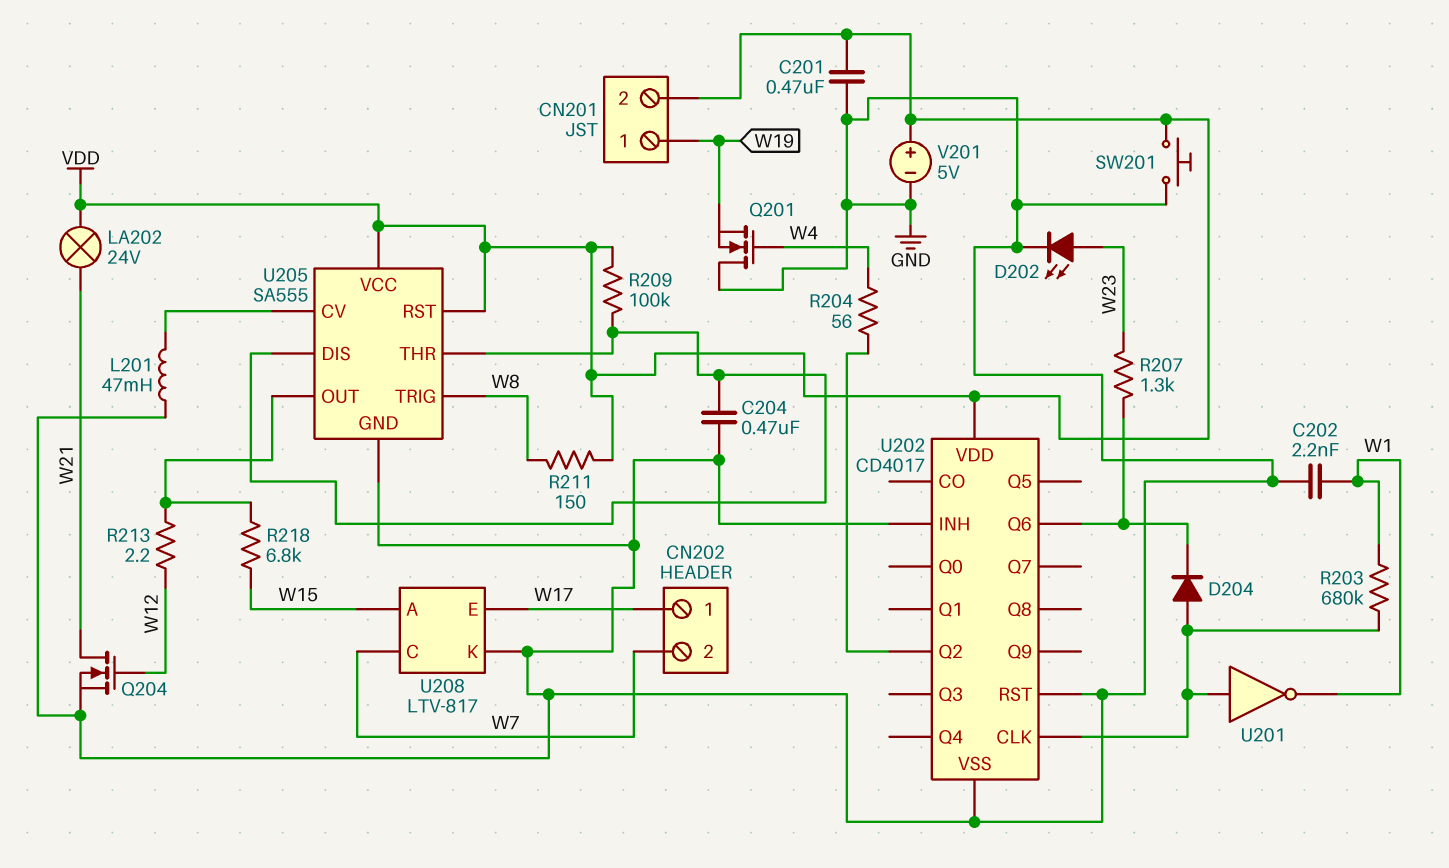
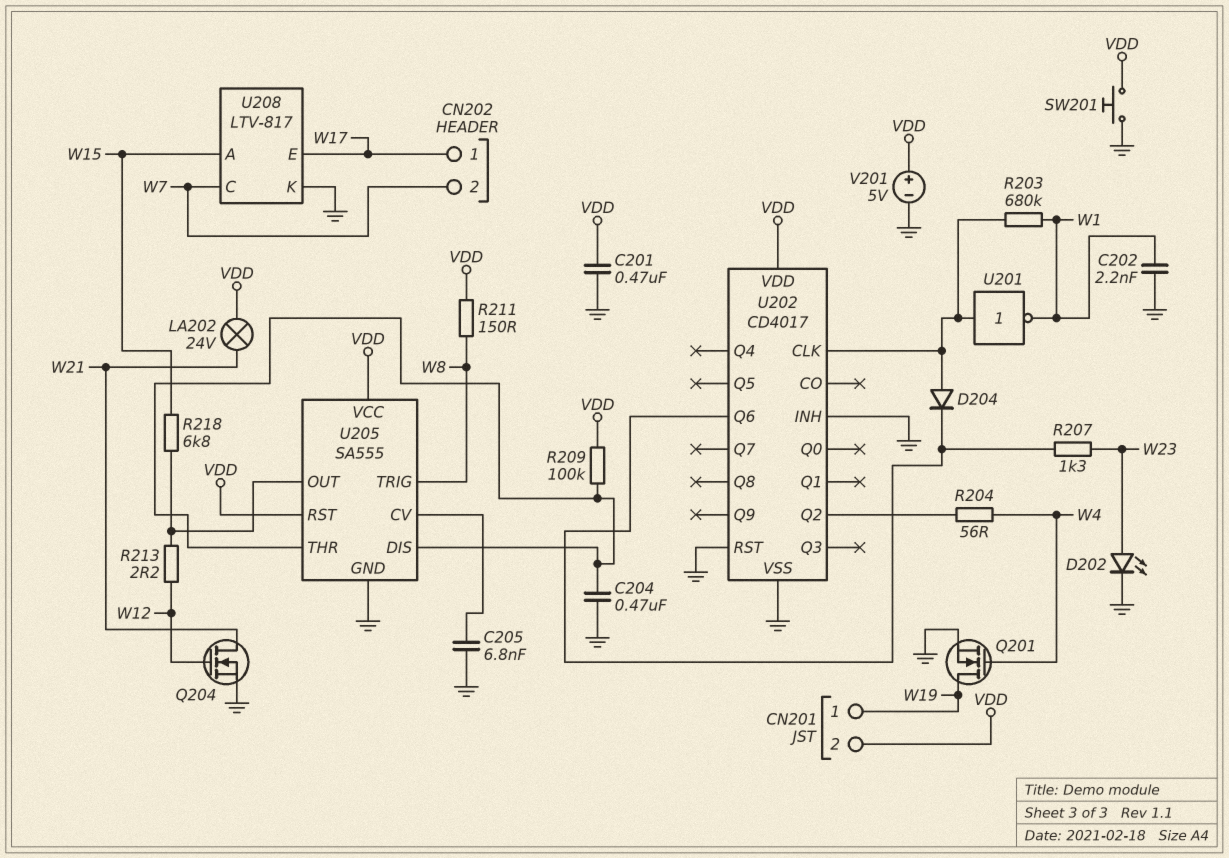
C205: none -> 6.8nF (GND, U205/CV)
L201: 47mH (GND, U205/CV) -> none
Q201: NMOS (G W4, D GND, S W19) -> NMOS (G W4, D W19, S GND)

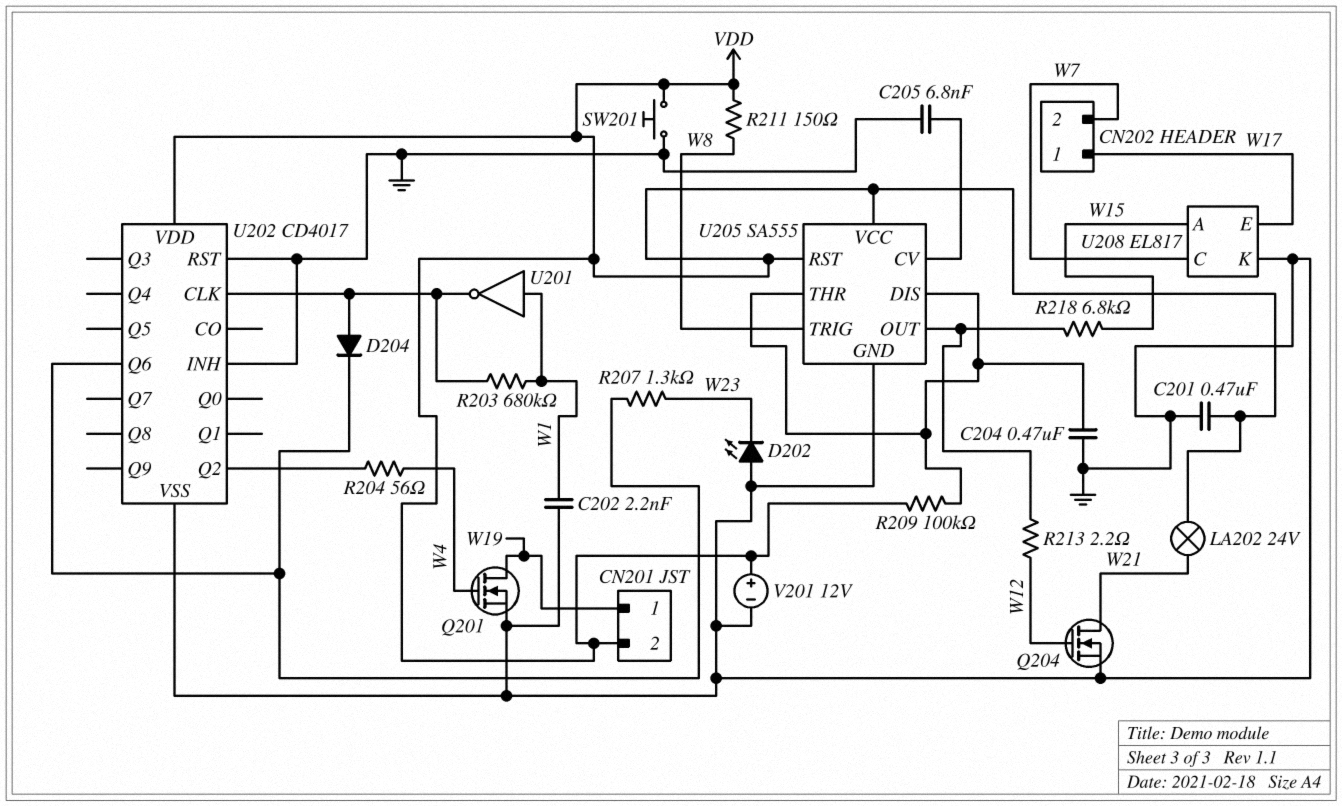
D202: LED (A W23, K GND) -> LED (A GND, K W23)
U201: NOT (in U202/CLK, out W1) -> NOT (in W1, out U202/CLK)
U208: LTV-817 -> EL817
V201: 5V (plus VDD, minus GND) -> 12V (plus VDD, minus GND)

